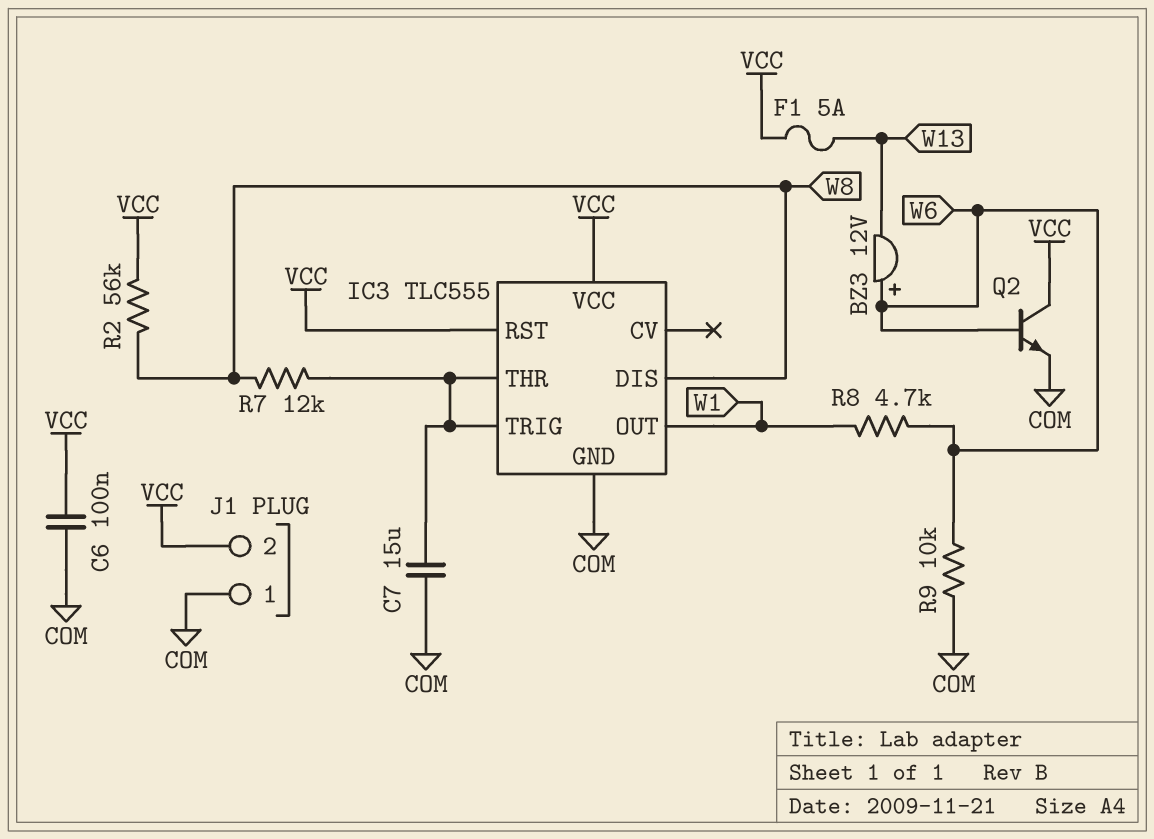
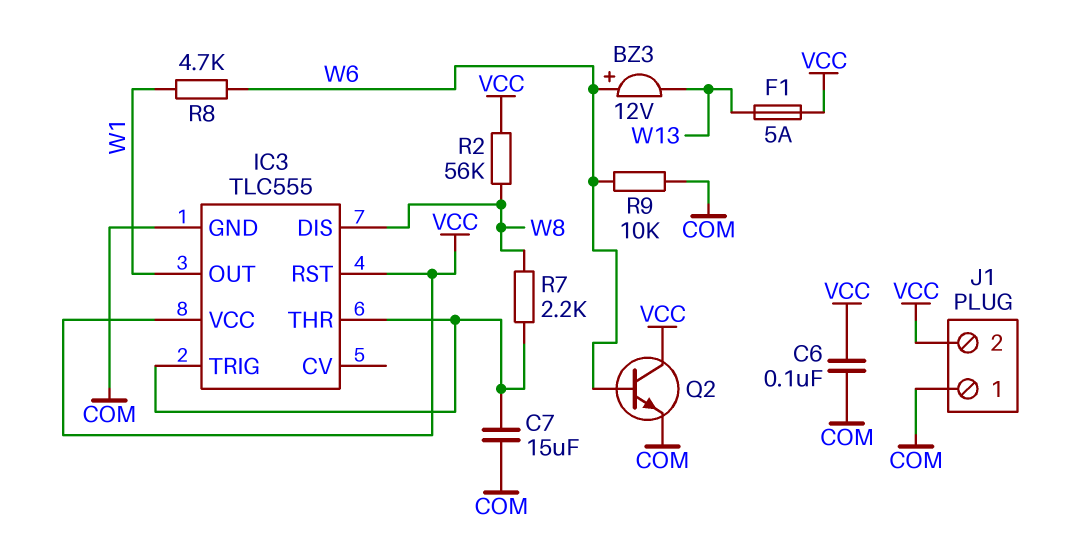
R7: 12k (IC3/THR, W8) -> 2.2k (IC3/THR, W8)

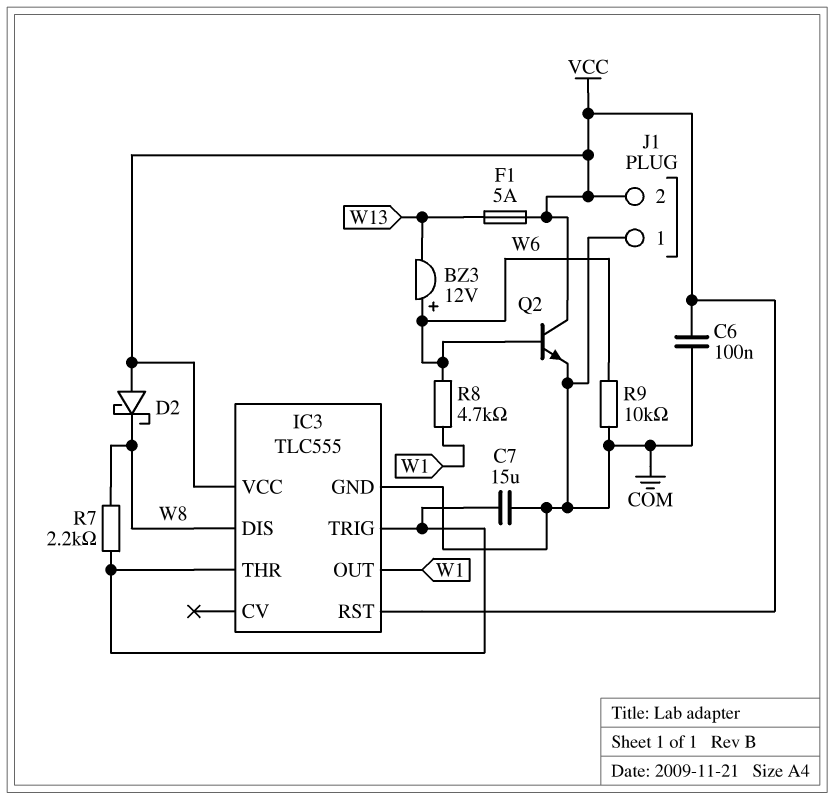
D2: none -> schottky (A VCC, K W8)
R2: 56k (VCC, W8) -> none

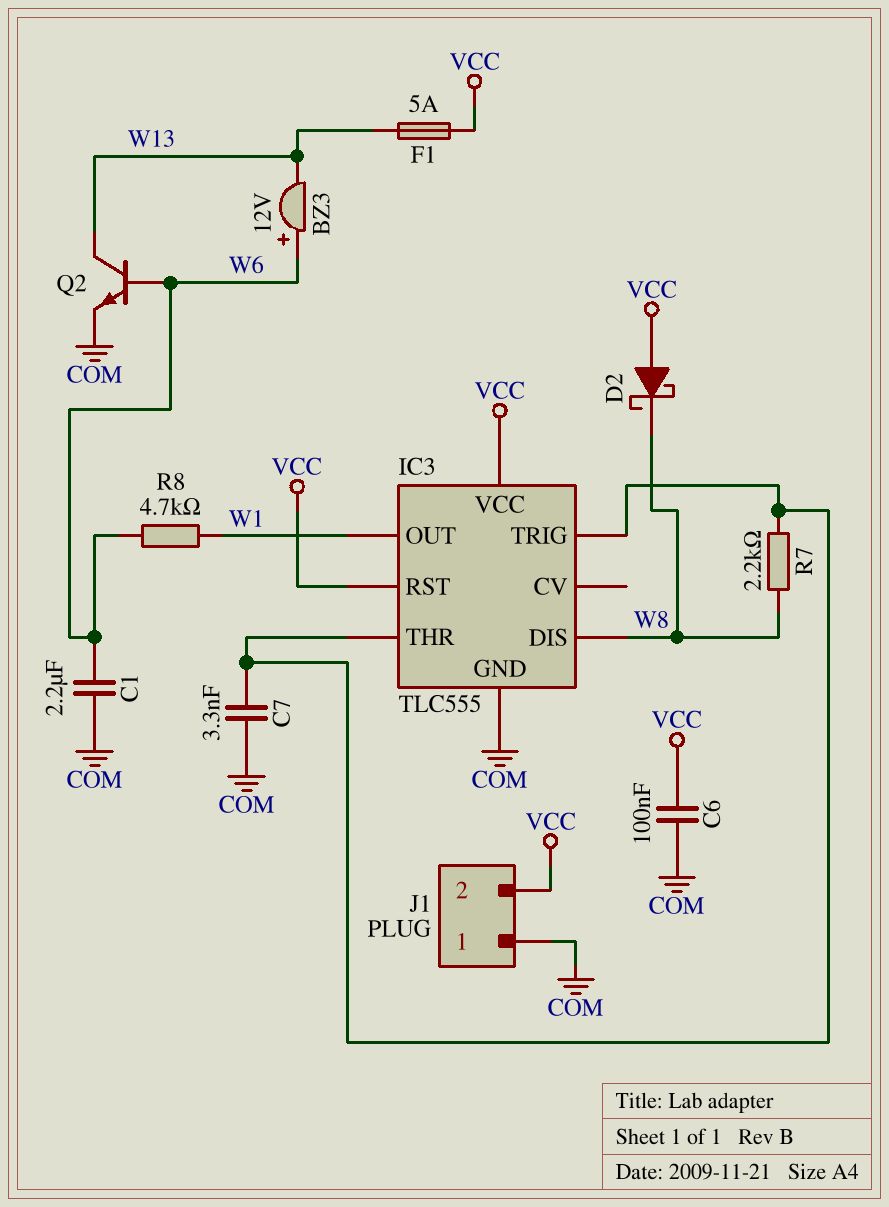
C1: none -> 2.2uF (COM, W6)
C7: 15uF (COM, IC3/THR) -> 3.3nF (COM, IC3/THR)
Q2: NPN (B W6, C VCC, E COM) -> NPN (B W6, C W13, E COM)
R9: 10k (COM, W6) -> none

